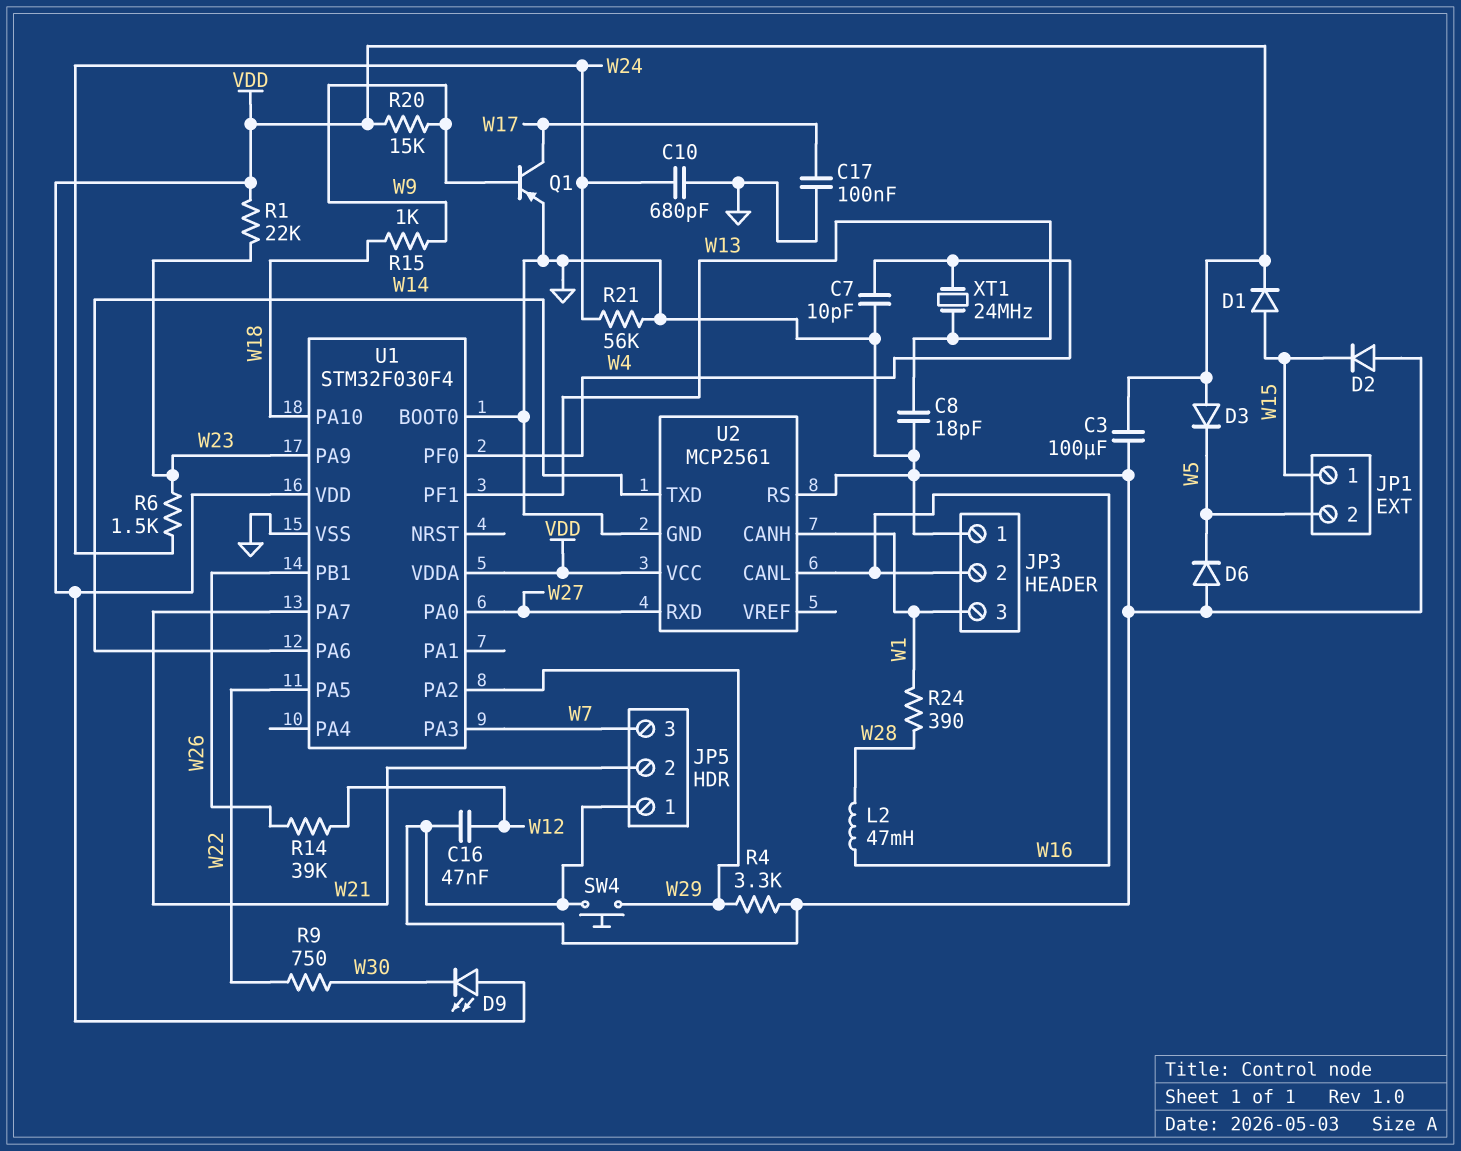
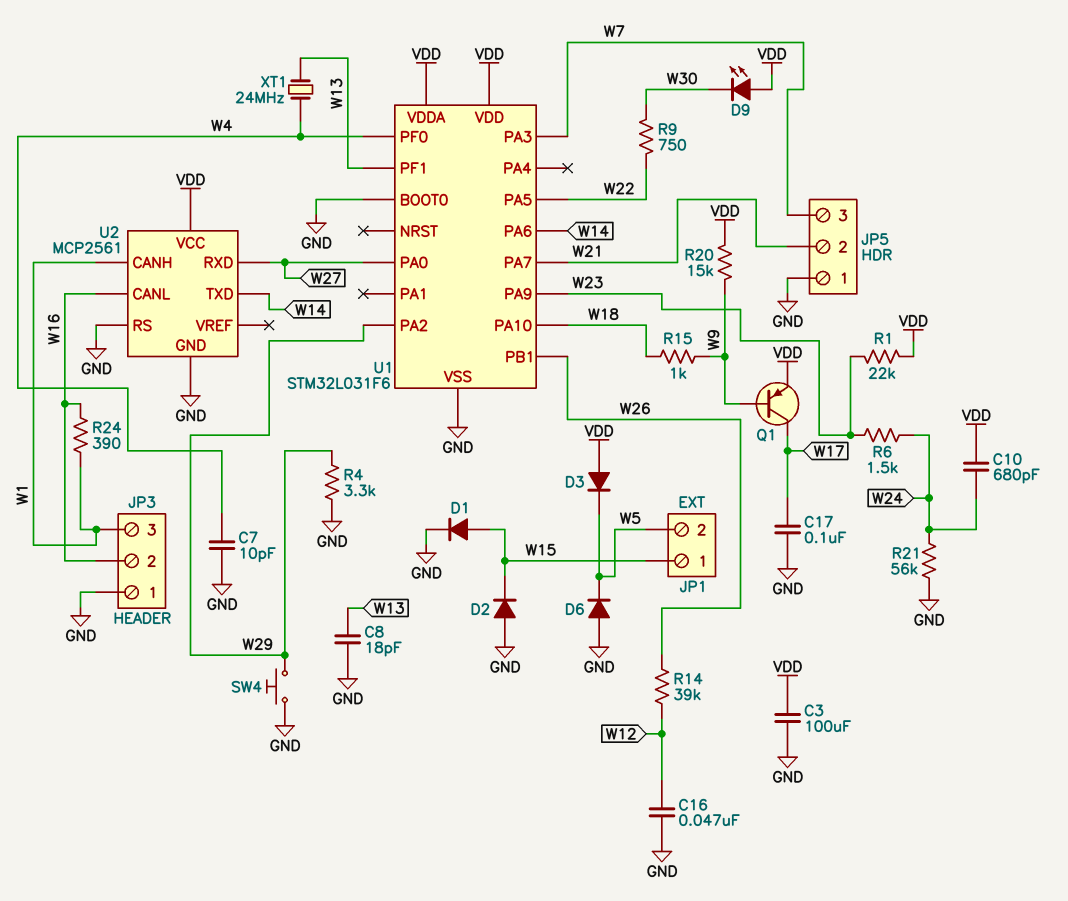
C10: 680pF (GND, W24) -> 680pF (VDD, W24)
D1: diode (A W15, K VDD) -> diode (A W15, K GND)
L2: 47mH (W16, W28) -> none
Q1: PNP (B W9, C W17, E GND) -> PNP (B W9, C W17, E VDD)
R24: 390 (W1, W28) -> 390 (W1, W16)
U1: STM32F030F4 -> STM32L031F6

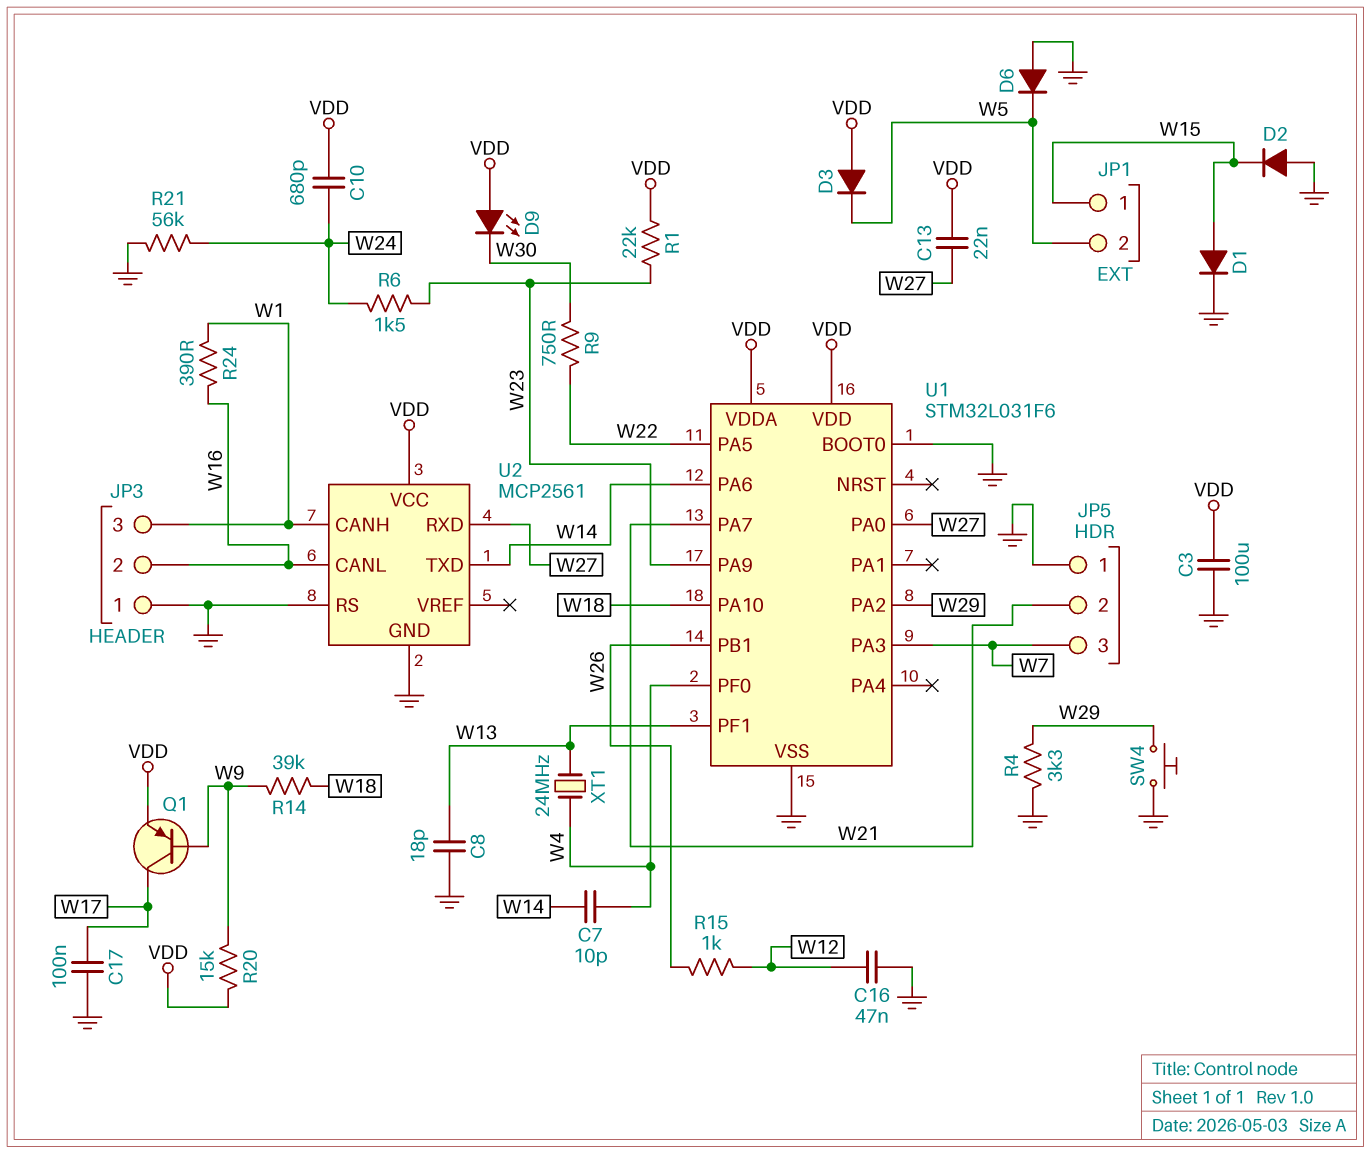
C7: 10pF (GND, W4) -> 10pF (W4, W14)
C13: none -> 22nF (VDD, W27)
R14: 39k (W12, W26) -> 39k (W9, W18)
R15: 1k (W9, W18) -> 1k (W12, W26)

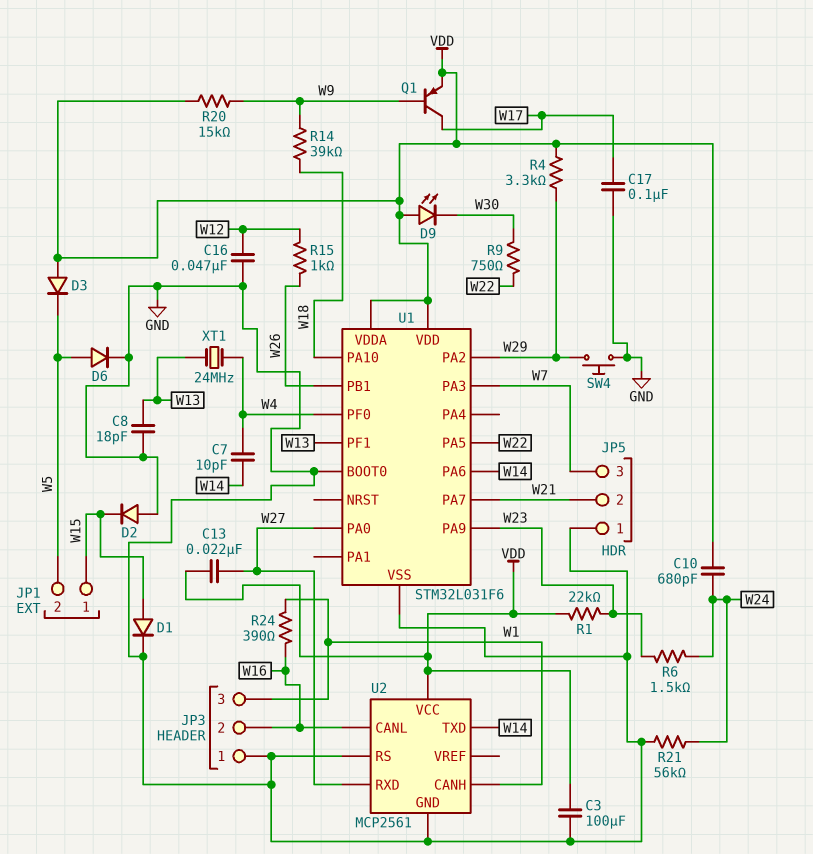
D6: diode (A GND, K W5) -> diode (A W5, K GND)
R4: 3.3k (GND, W29) -> 3.3k (VDD, W29)

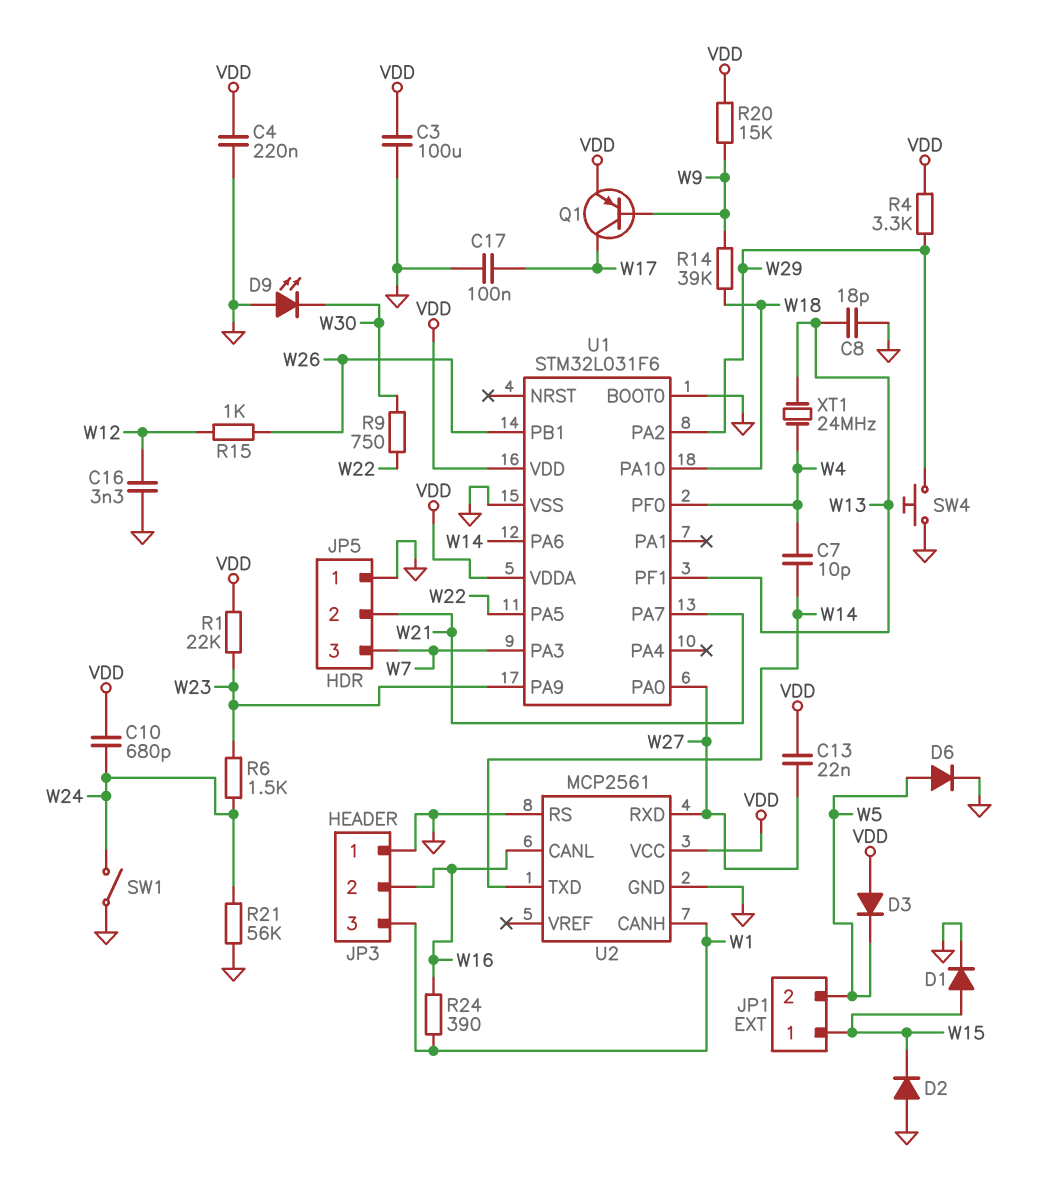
C4: none -> 220nF (GND, VDD)
C16: 47nF (GND, W12) -> 3.3nF (GND, W12)
D9: LED (A VDD, K W30) -> LED (A GND, K W30)
SW1: none -> switch (GND, W24)

